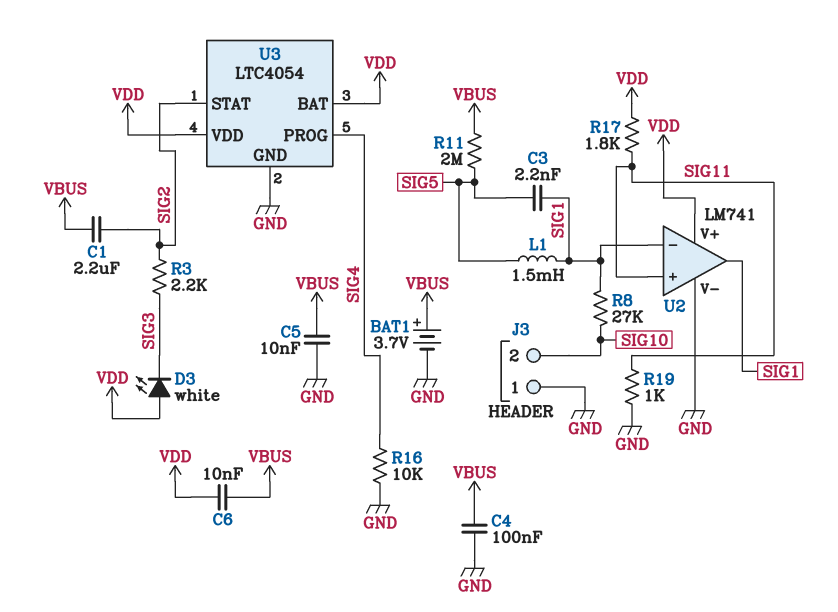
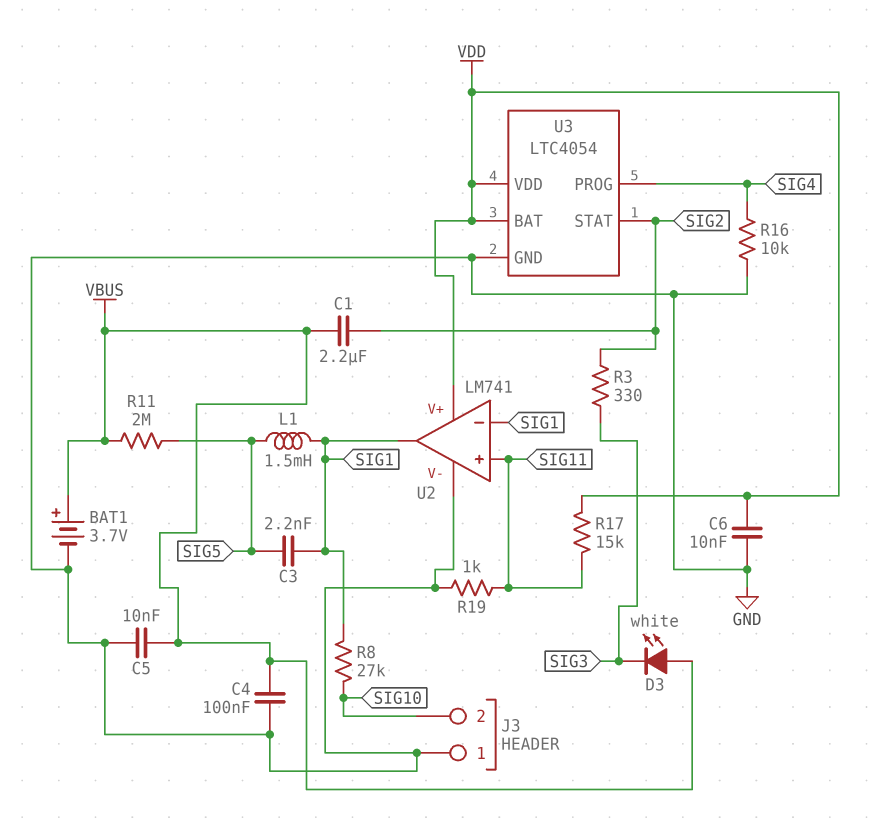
C6: 10nF (VBUS, VDD) -> 10nF (GND, VDD)
D3: LED white (A VDD, K SIG3) -> LED white (A VBUS, K SIG3)
R3: 2.2k (SIG2, SIG3) -> 330 (SIG2, SIG3)
R17: 1.8k (SIG11, VDD) -> 15k (SIG11, VDD)

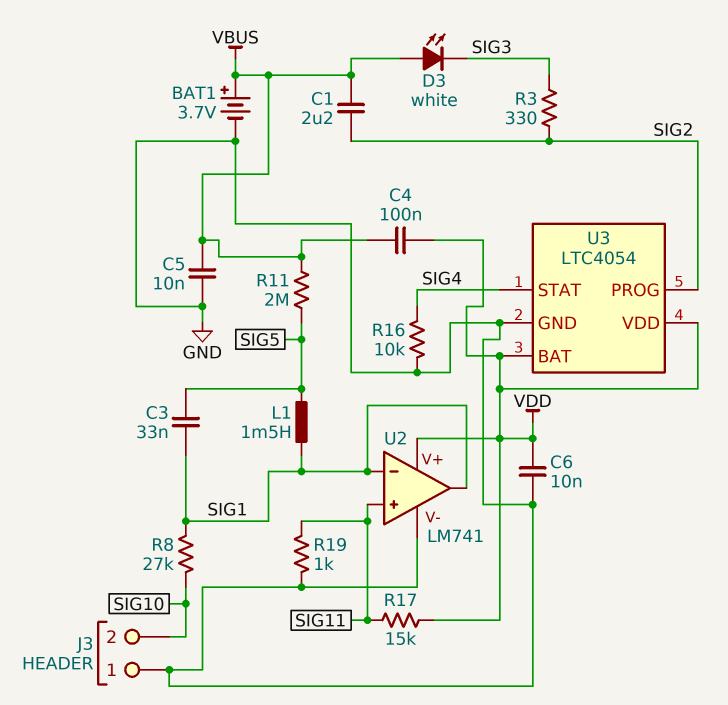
C3: 2.2nF (SIG1, SIG5) -> 33nF (SIG1, SIG5)
C4: 100nF (GND, VBUS) -> 100nF (VBUS, VDD)
U3 pin PROG: SIG4 -> SIG2
U3 pin STAT: SIG2 -> SIG4

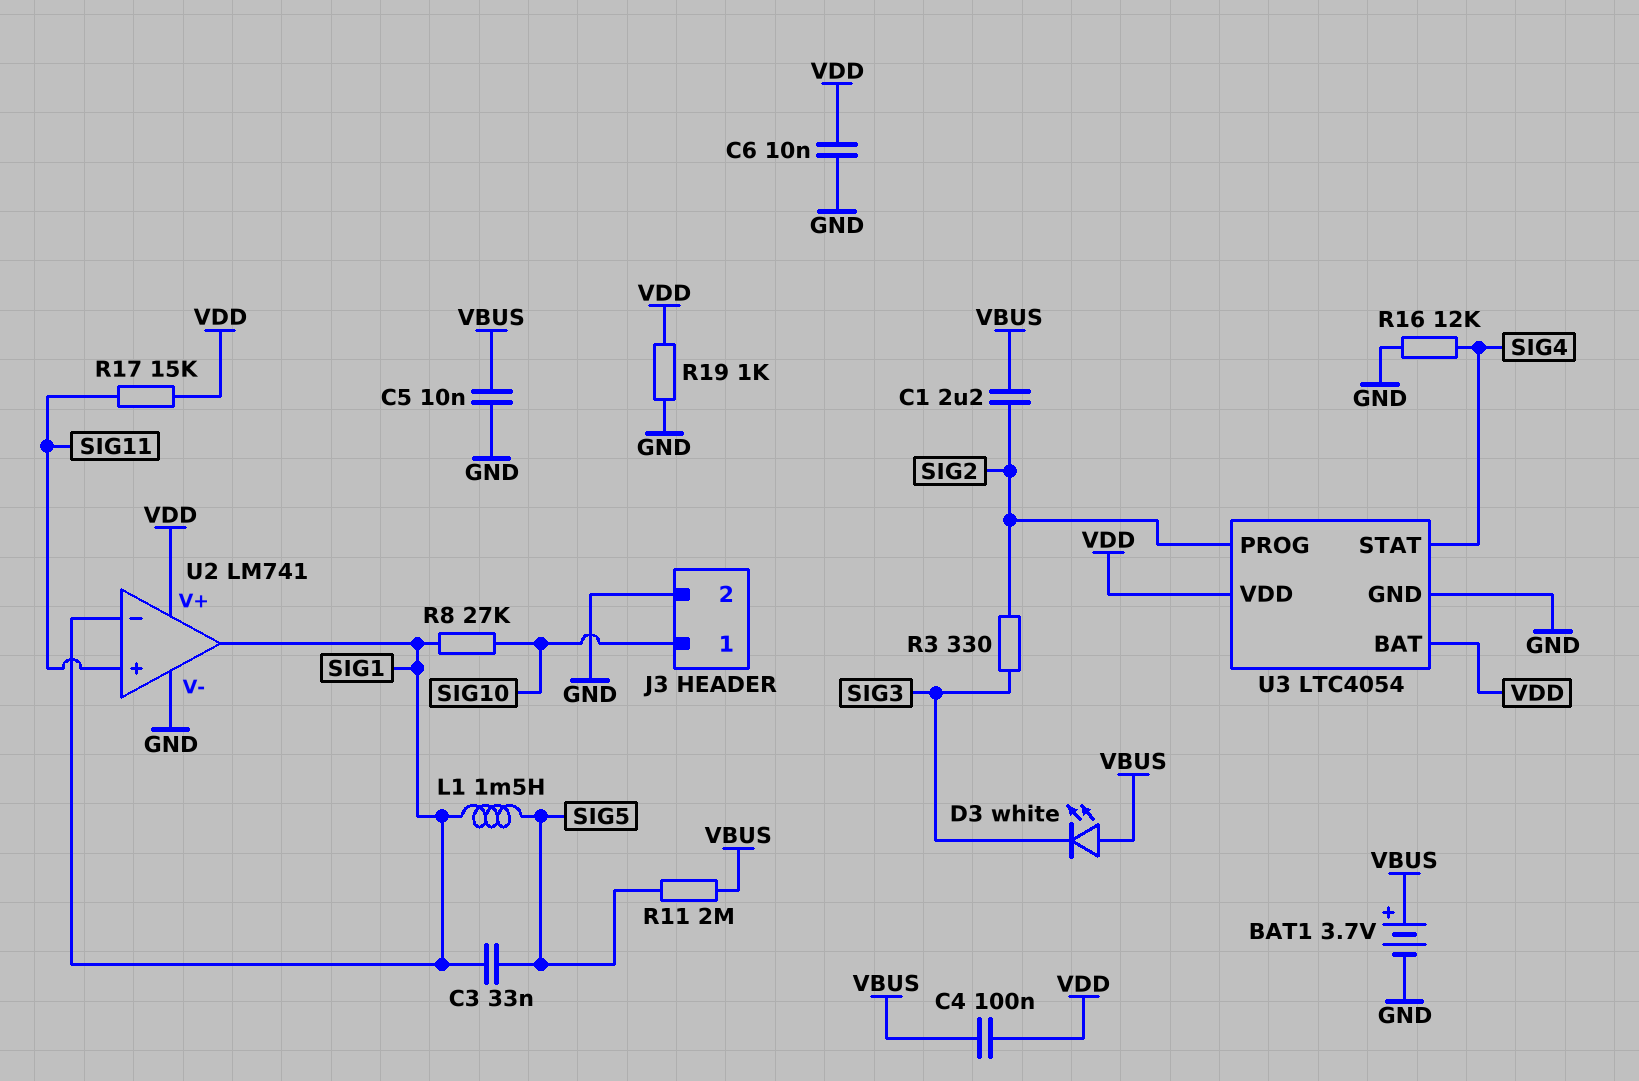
J3 pin 1: GND -> SIG10
J3 pin 2: SIG10 -> GND
R16: 10k (GND, SIG4) -> 12k (GND, SIG4)
R19: 1k (GND, SIG11) -> 1k (GND, VDD)

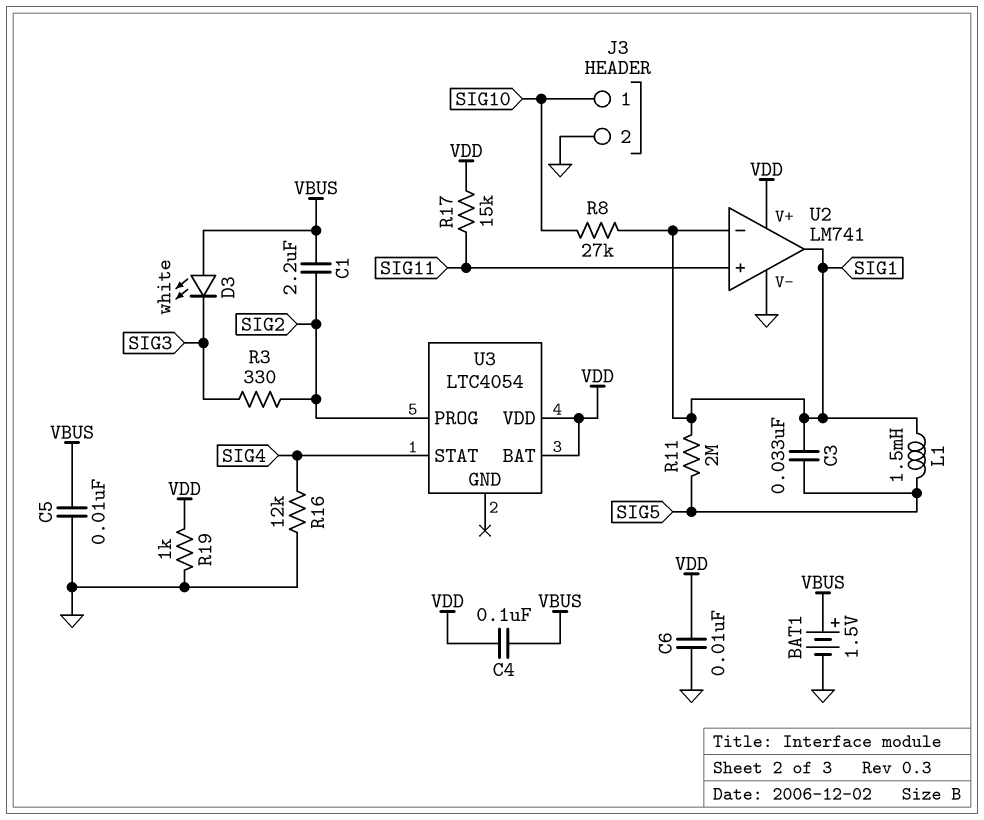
BAT1: 3.7V (plus VBUS, minus GND) -> 1.5V (plus VBUS, minus GND)
R11: 2M (SIG5, VBUS) -> 2M (SIG1, SIG5)
U3 pin GND: GND -> none

